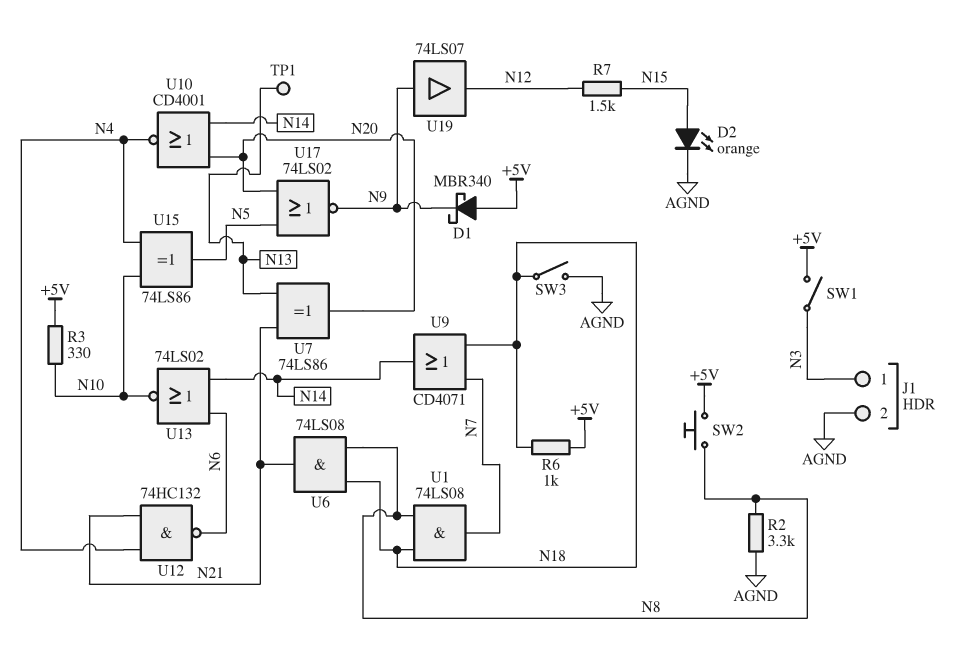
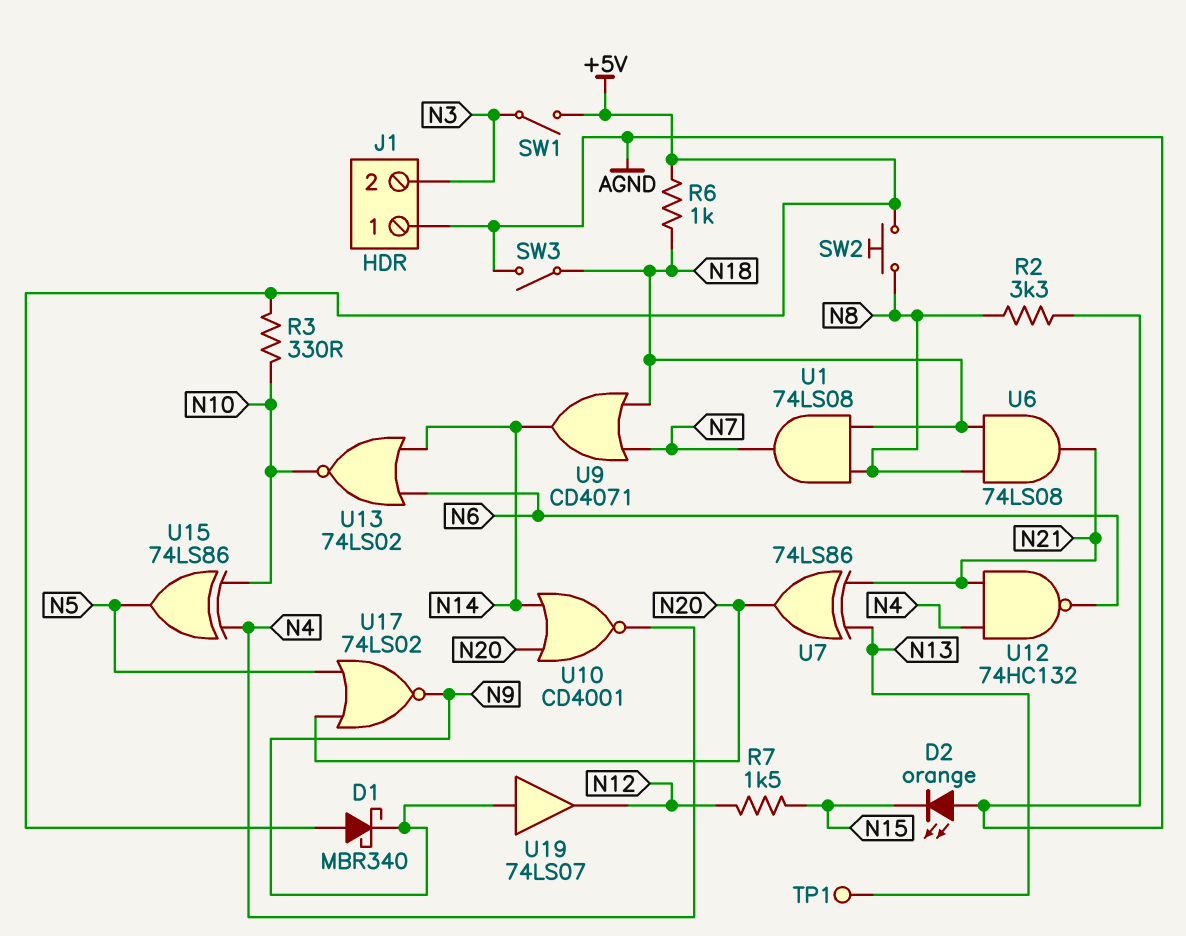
D2: LED orange (A N15, K AGND) -> LED orange (A AGND, K N15)
J1 pin 1: N3 -> AGND
J1 pin 2: AGND -> N3

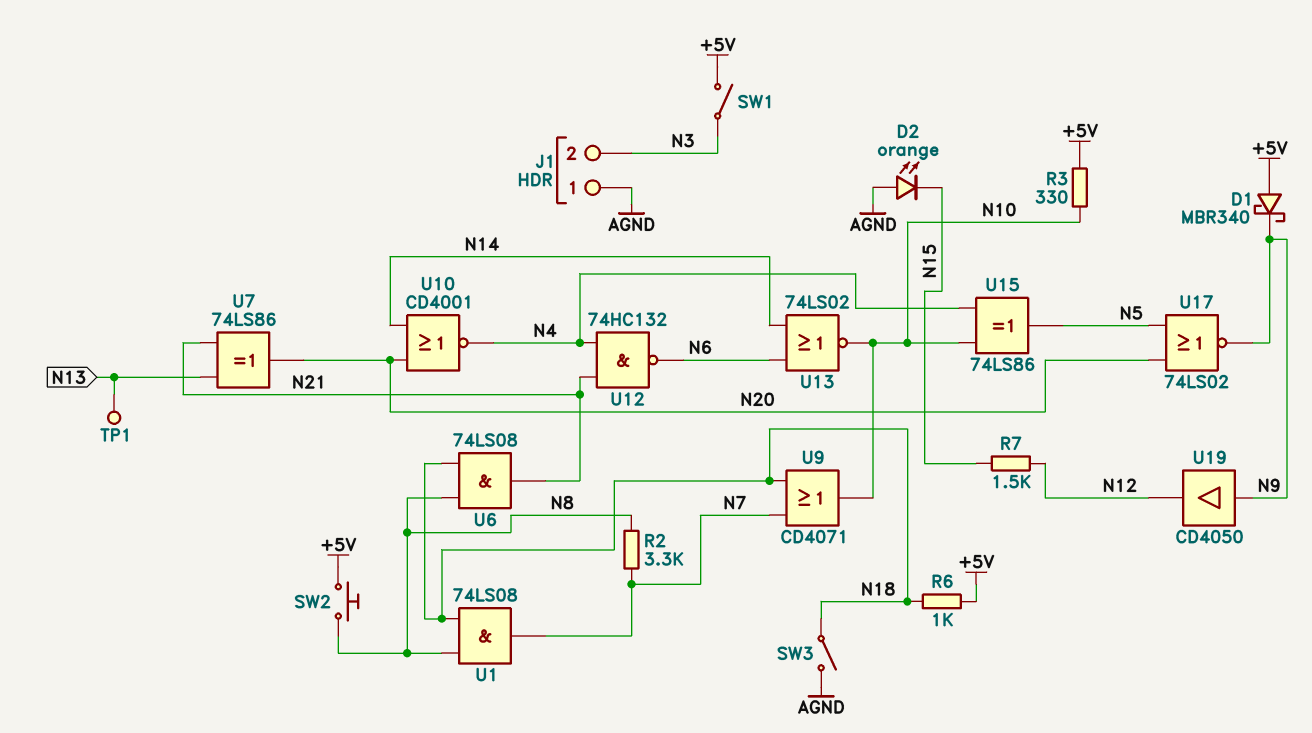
R2: 3.3k (AGND, N8) -> 3.3k (N7, N8)
U9: OR CD4071 (in N7, in N18, out N14) -> OR CD4071 (in N7, in N18, out N10)
U19: buffer 74LS07 (in N9, out N12) -> buffer CD4050 (in N9, out N12)

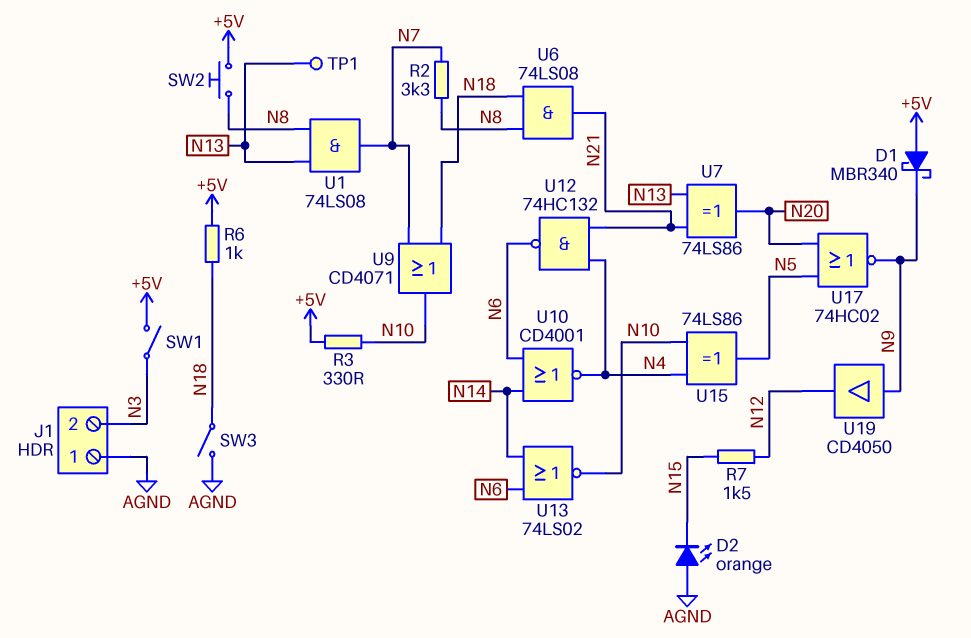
U1: AND 74LS08 (in N8, in N18, out N7) -> AND 74LS08 (in N8, in N13, out N7)
U10: NOR CD4001 (in N14, in N20, out N4) -> NOR CD4001 (in N6, in N14, out N4)
U17: NOR 74LS02 (in N5, in N20, out N9) -> NOR 74HC02 (in N5, in N20, out N9)

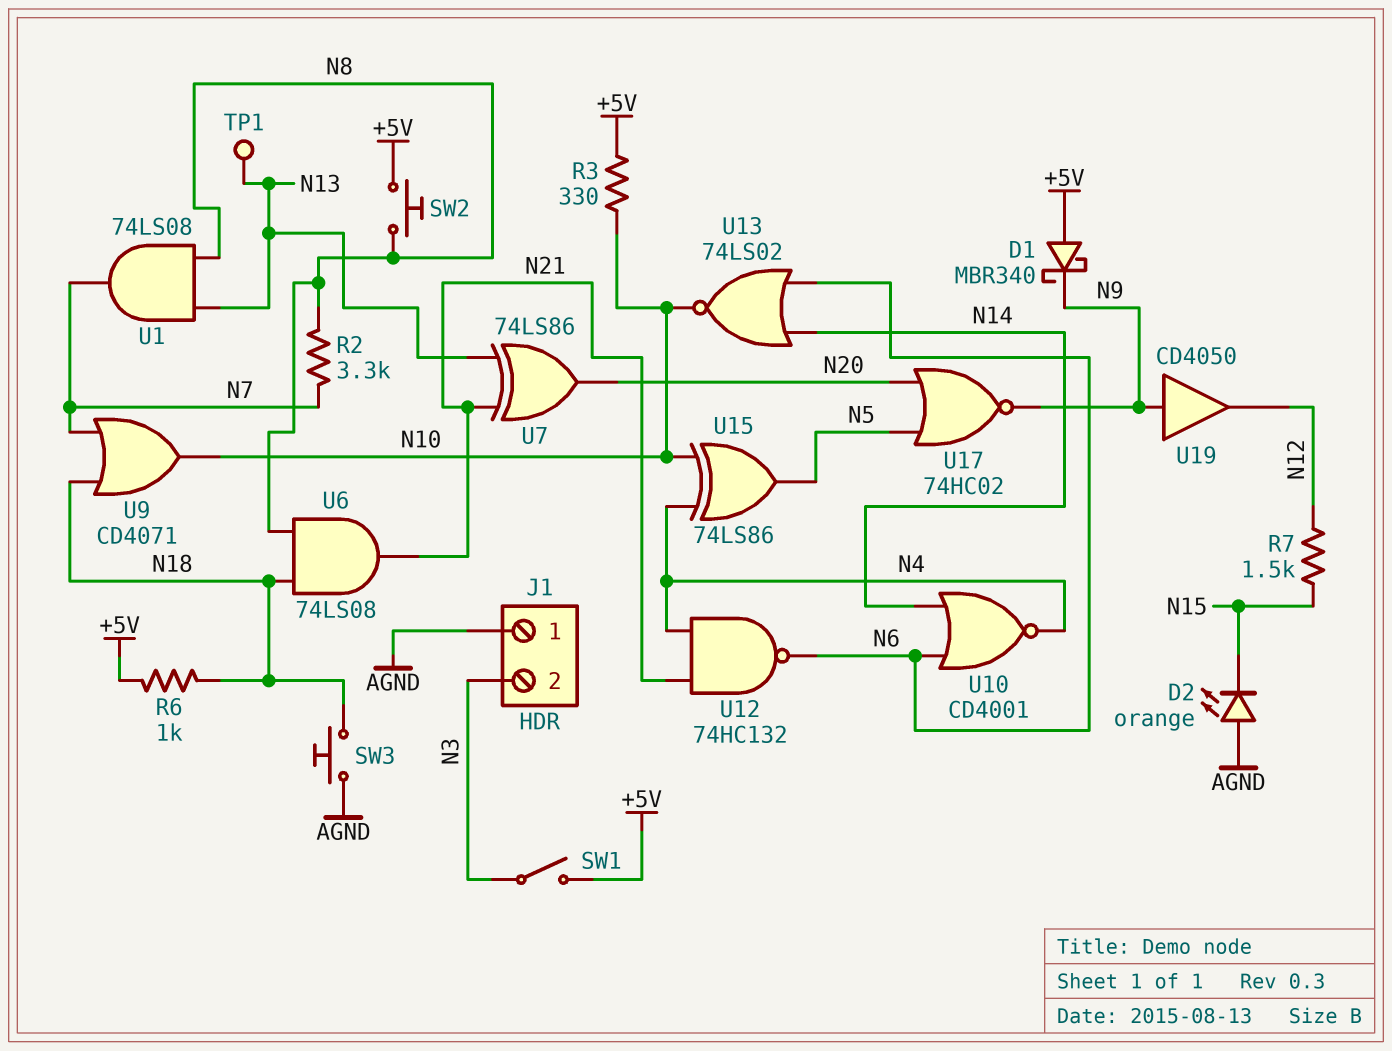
SW3: switch (AGND, N18) -> button (AGND, N18)

